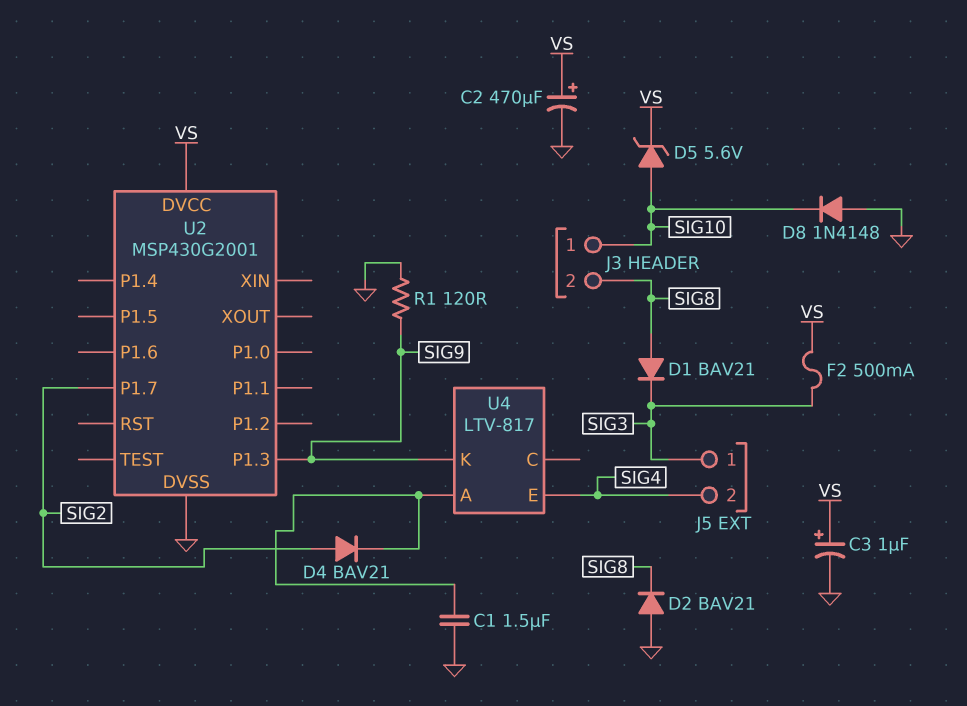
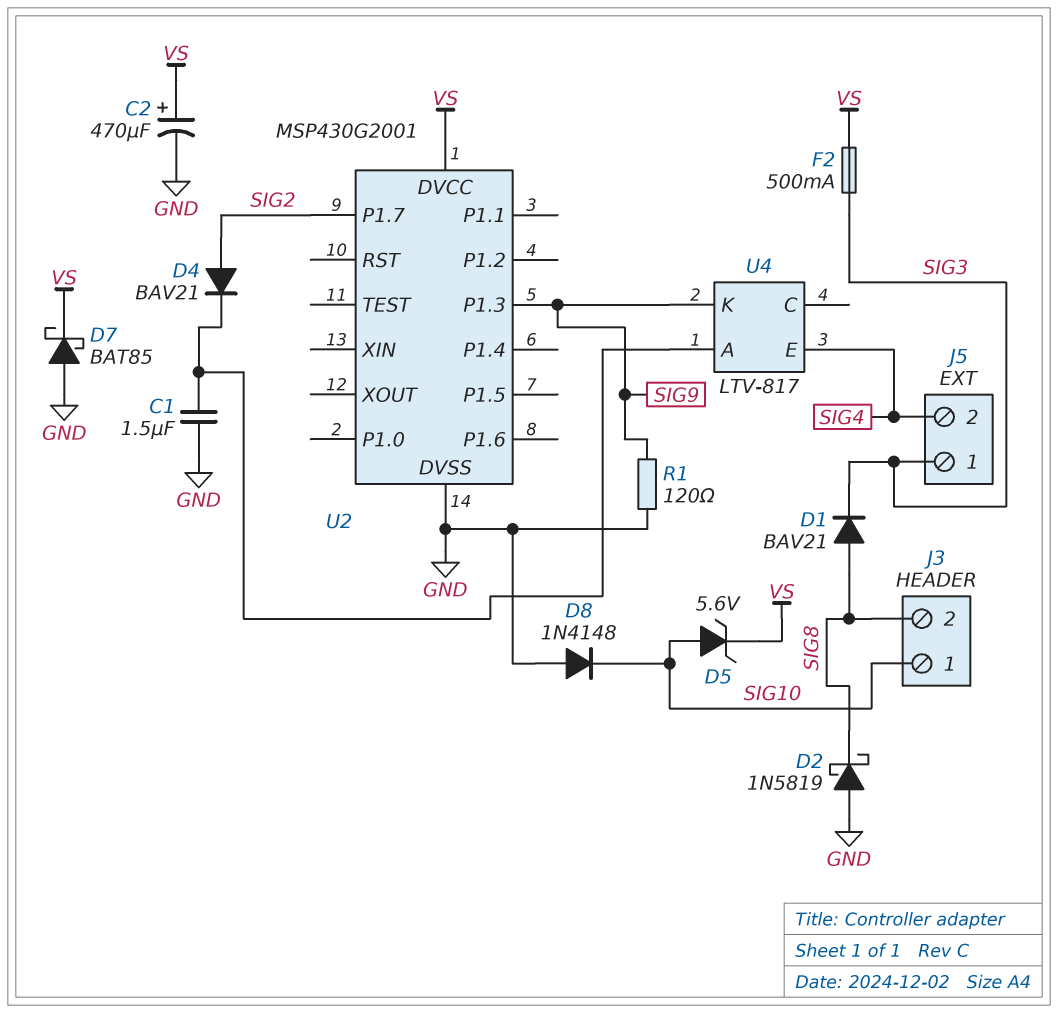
C3: 1uF (plus VS, minus GND) -> none
D2: diode BAV21 (A GND, K SIG8) -> schottky 1N5819 (A GND, K SIG8)
D7: none -> schottky BAT85 (A GND, K VS)

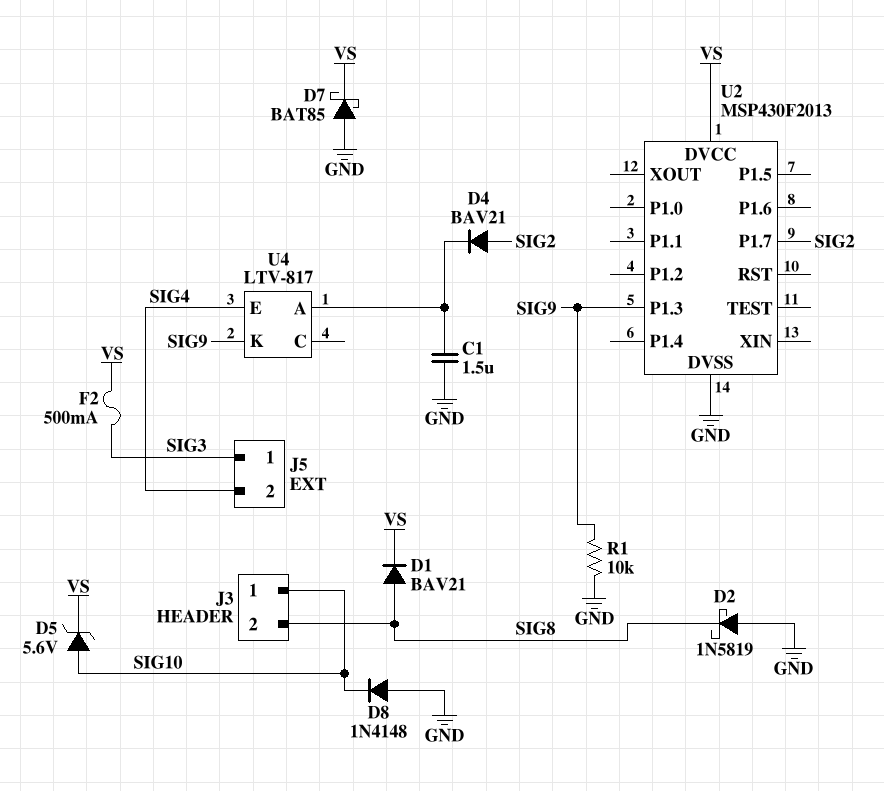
C2: 470uF (plus VS, minus GND) -> none
D1: diode BAV21 (A SIG8, K SIG3) -> diode BAV21 (A SIG8, K VS)
R1: 120 (GND, SIG9) -> 10k (GND, SIG9)
U2: MSP430G2001 -> MSP430F2013

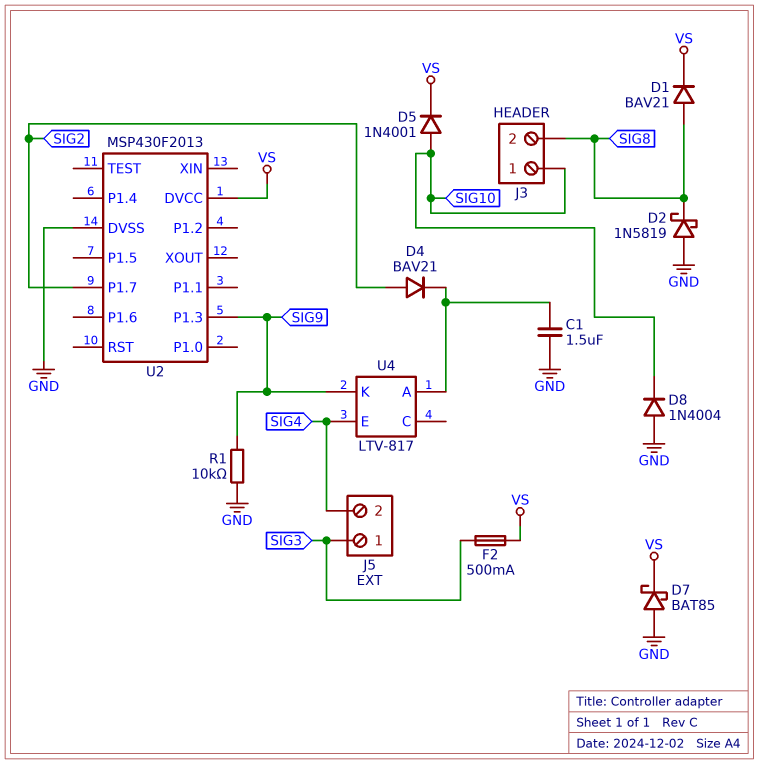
D5: zener 5.6V (A SIG10, K VS) -> diode 1N4001 (A SIG10, K VS)
D8: diode 1N4148 (A GND, K SIG10) -> diode 1N4004 (A GND, K SIG10)

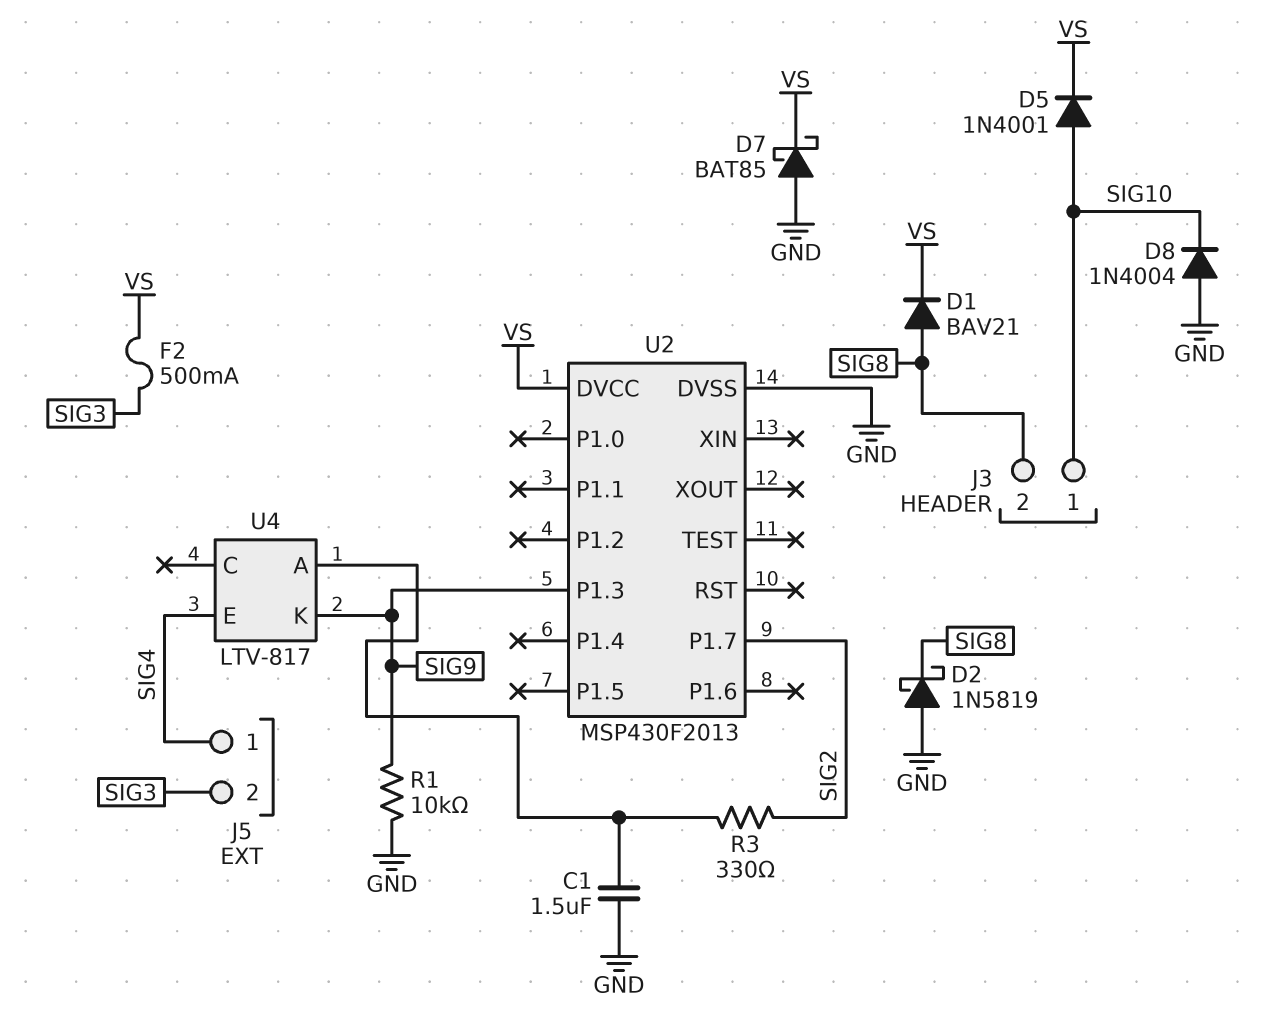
D4: diode BAV21 (A SIG2, K U4/A) -> none
J5 pin 1: SIG3 -> SIG4
J5 pin 2: SIG4 -> SIG3
R3: none -> 330 (SIG2, U4/A)

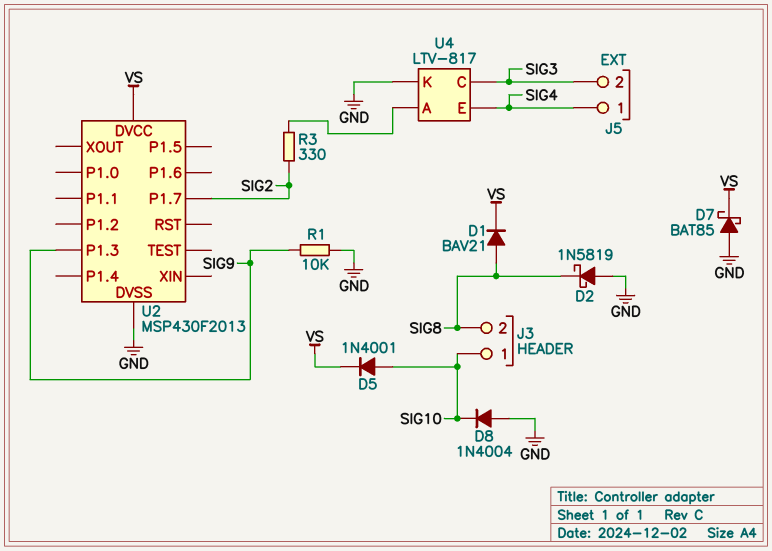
C1: 1.5uF (GND, U4/A) -> none
F2: 500mA (SIG3, VS) -> none
U4 pin C: none -> SIG3
U4 pin K: SIG9 -> GND

